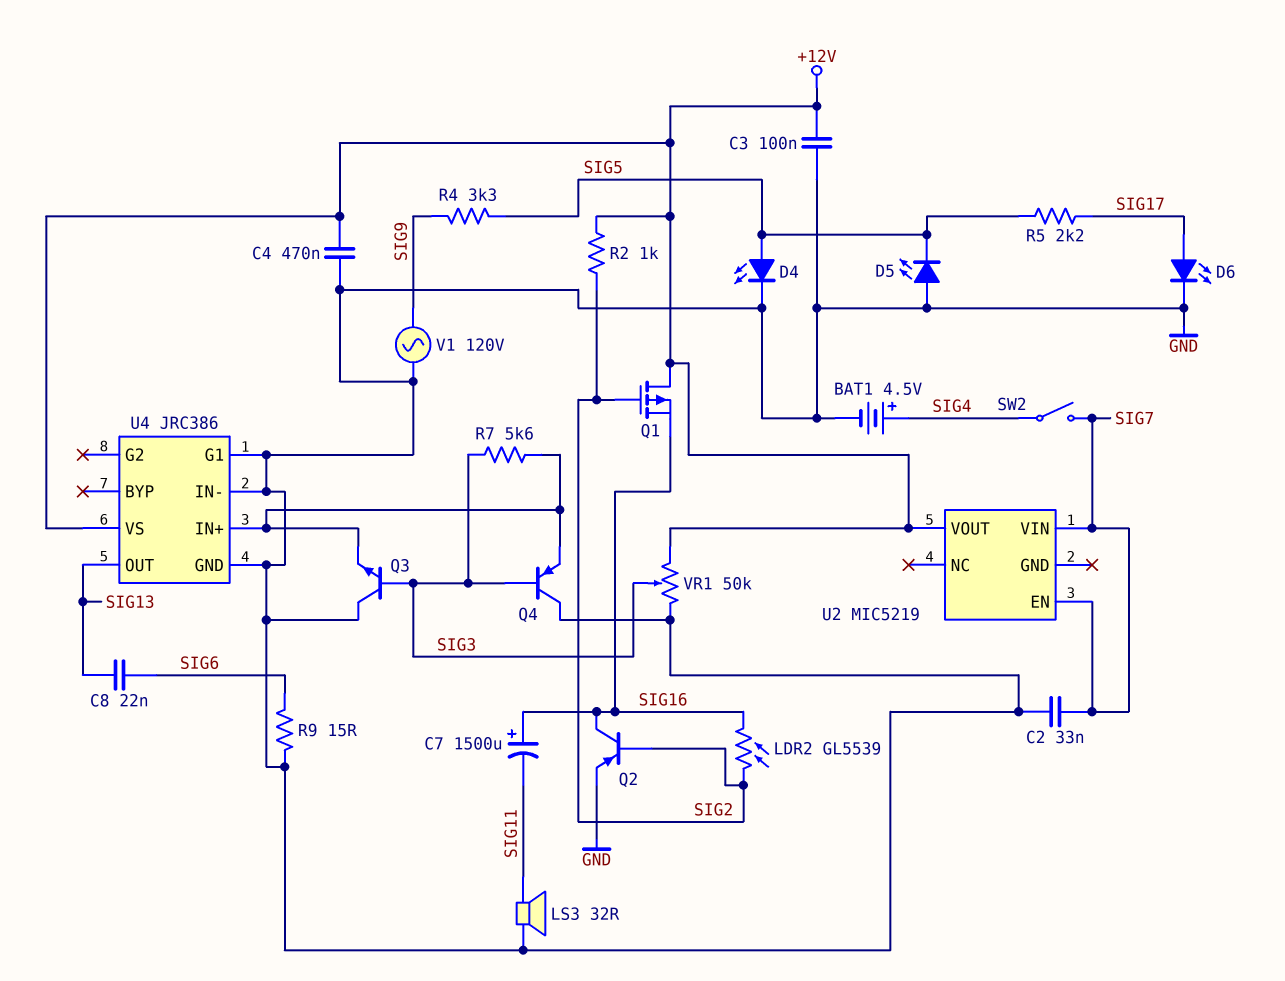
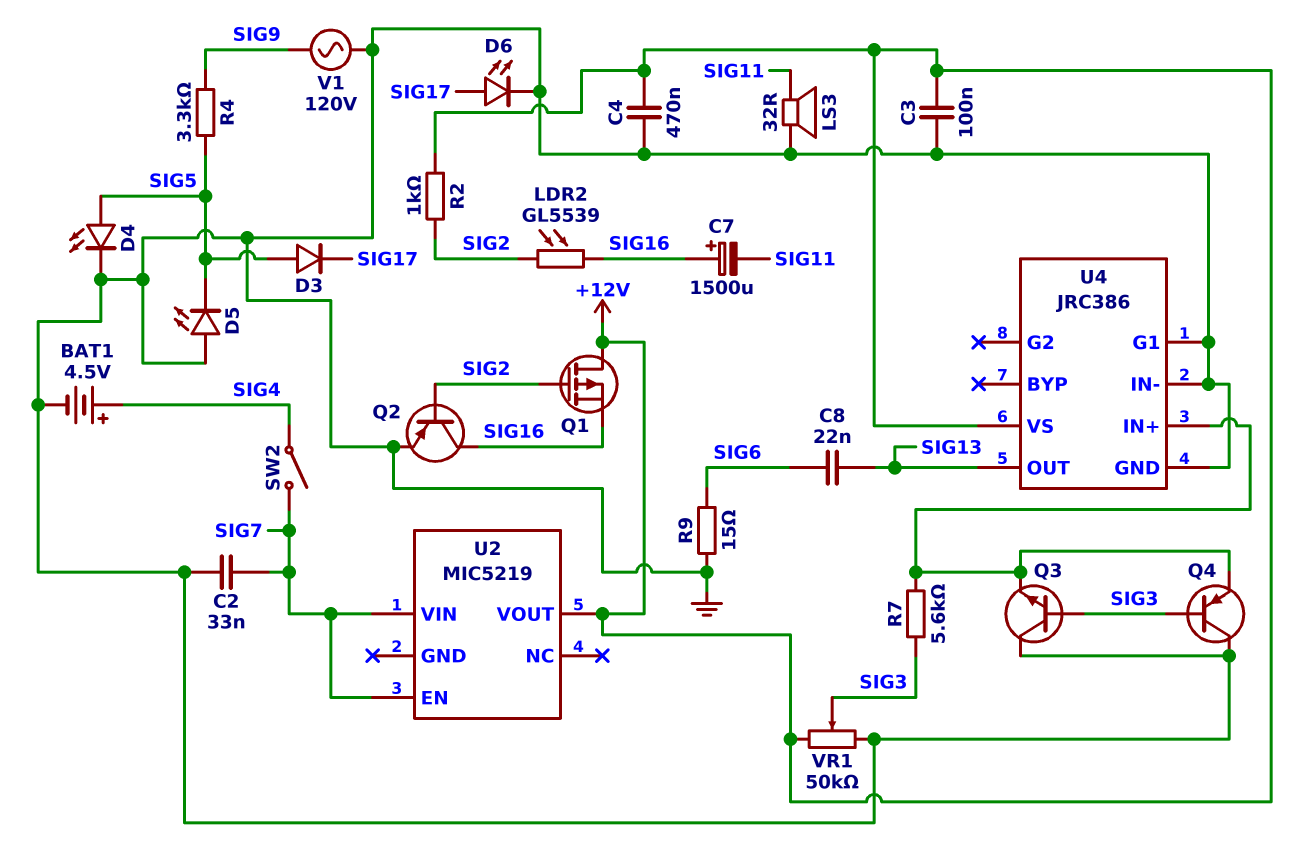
D3: none -> diode (A SIG5, K SIG17)
R5: 2.2k (SIG5, SIG17) -> none

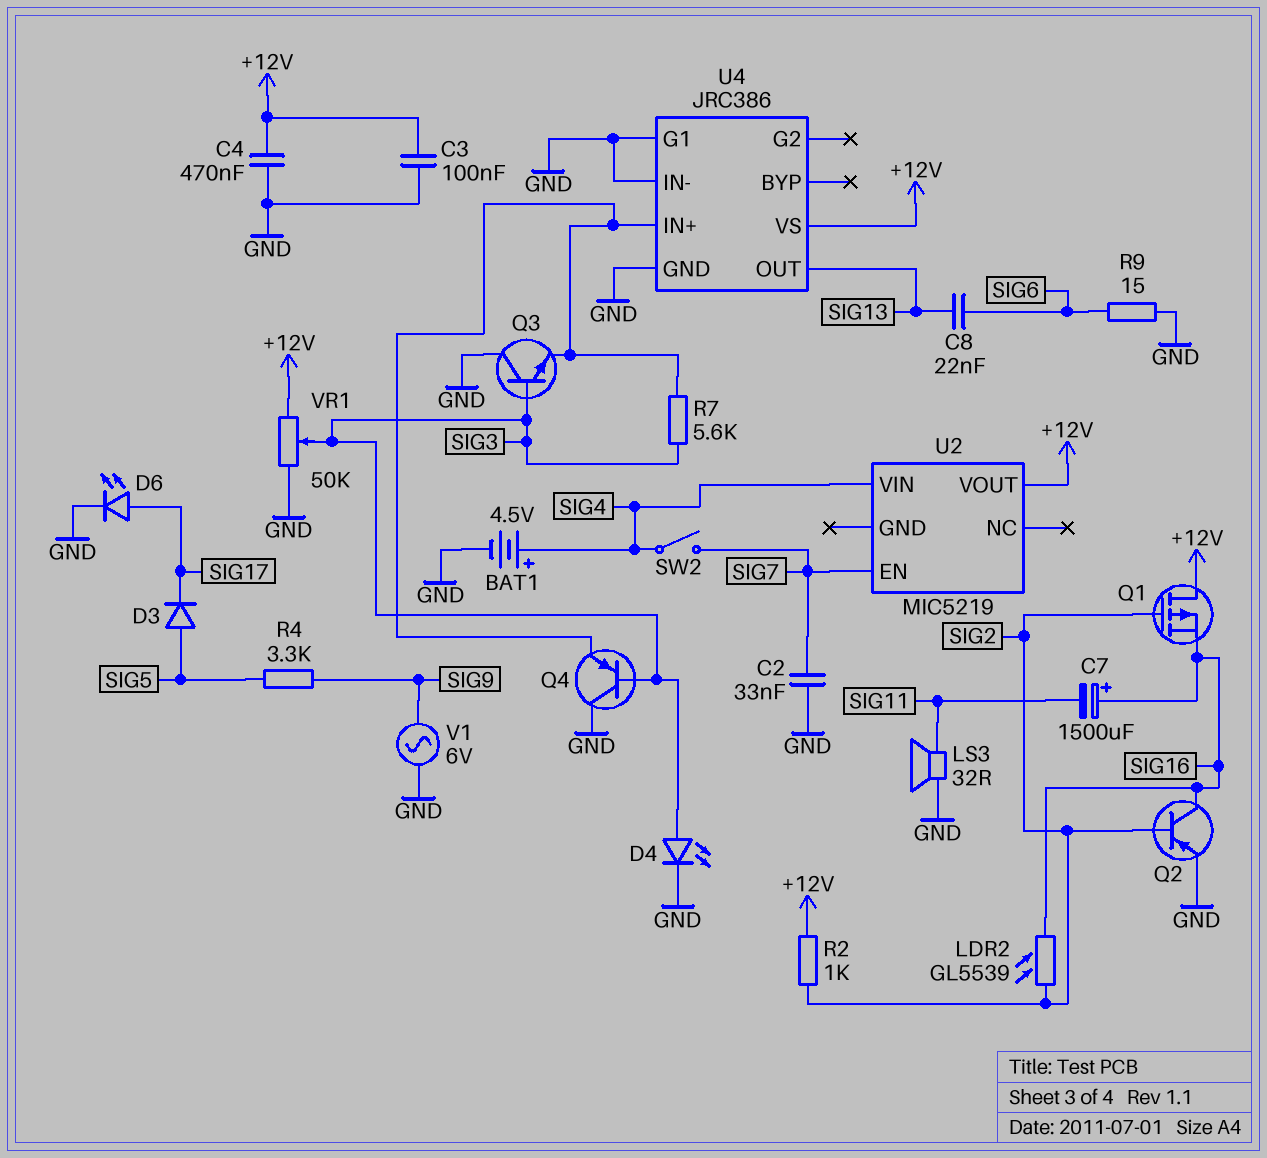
D4: LED (A SIG5, K GND) -> LED (A SIG3, K GND)
D5: LED (A GND, K SIG5) -> none
U2 pin VIN: SIG7 -> SIG4
V1: AC 120V (GND, SIG9) -> AC 6V (GND, SIG9)

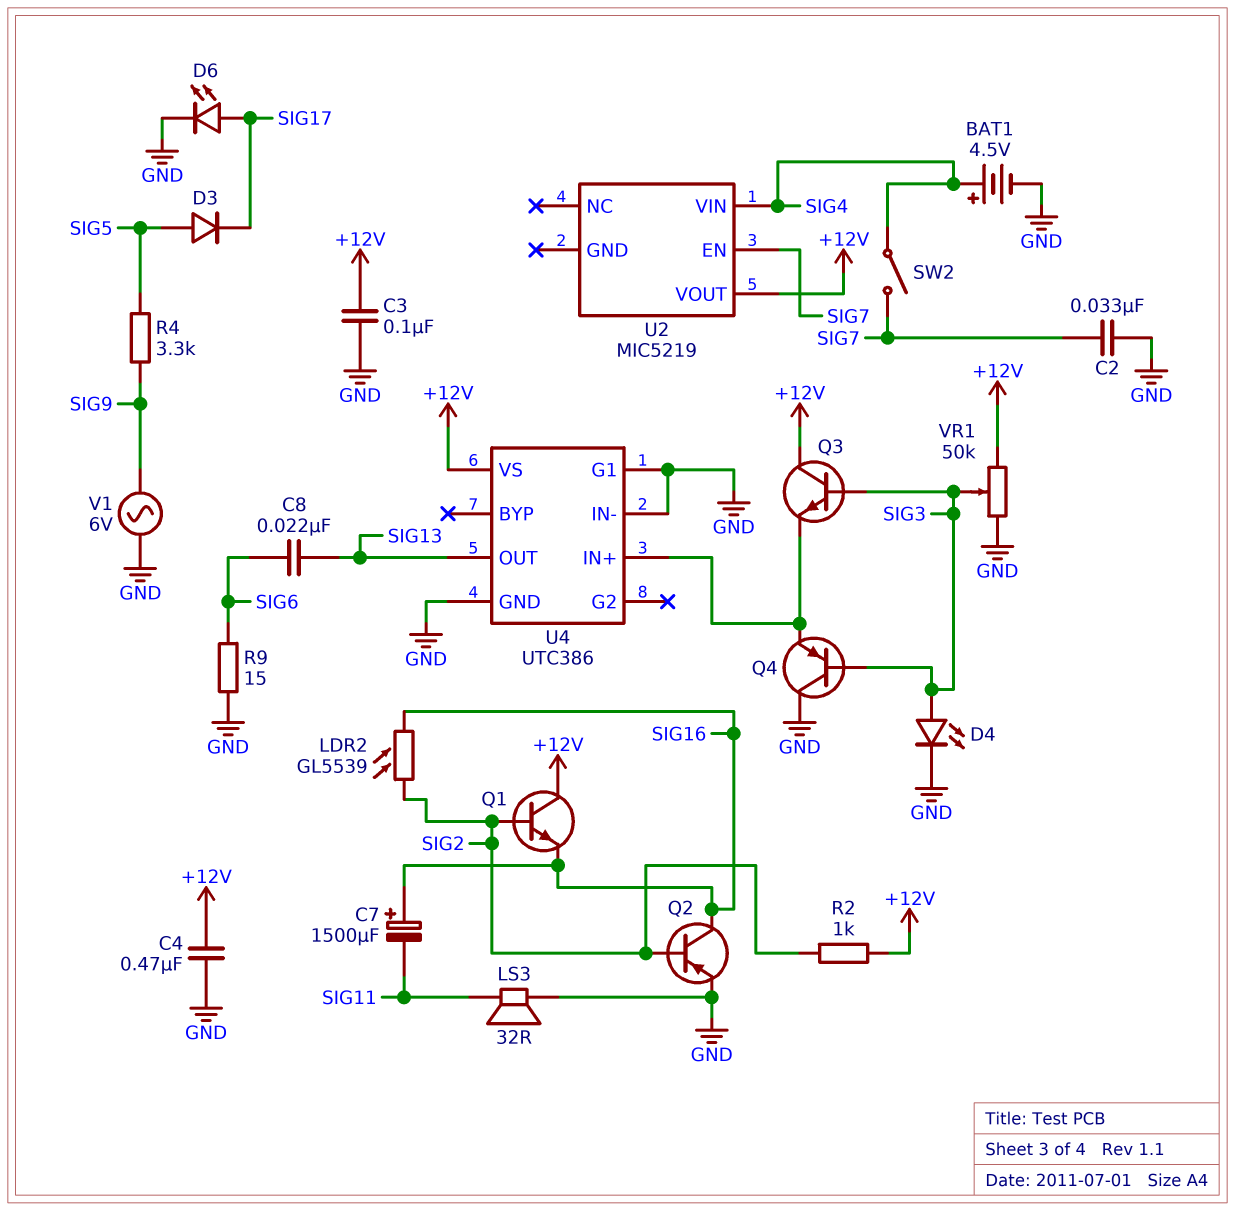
Q1: PMOS (G SIG2, D +12V, S SIG16) -> NPN (B SIG2, C +12V, E SIG16)
Q3: NPN (B SIG3, C GND, E U4/IN+) -> NPN (B SIG3, C +12V, E U4/IN+)
R7: 5.6k (SIG3, U4/IN+) -> none
U4: JRC386 -> UTC386

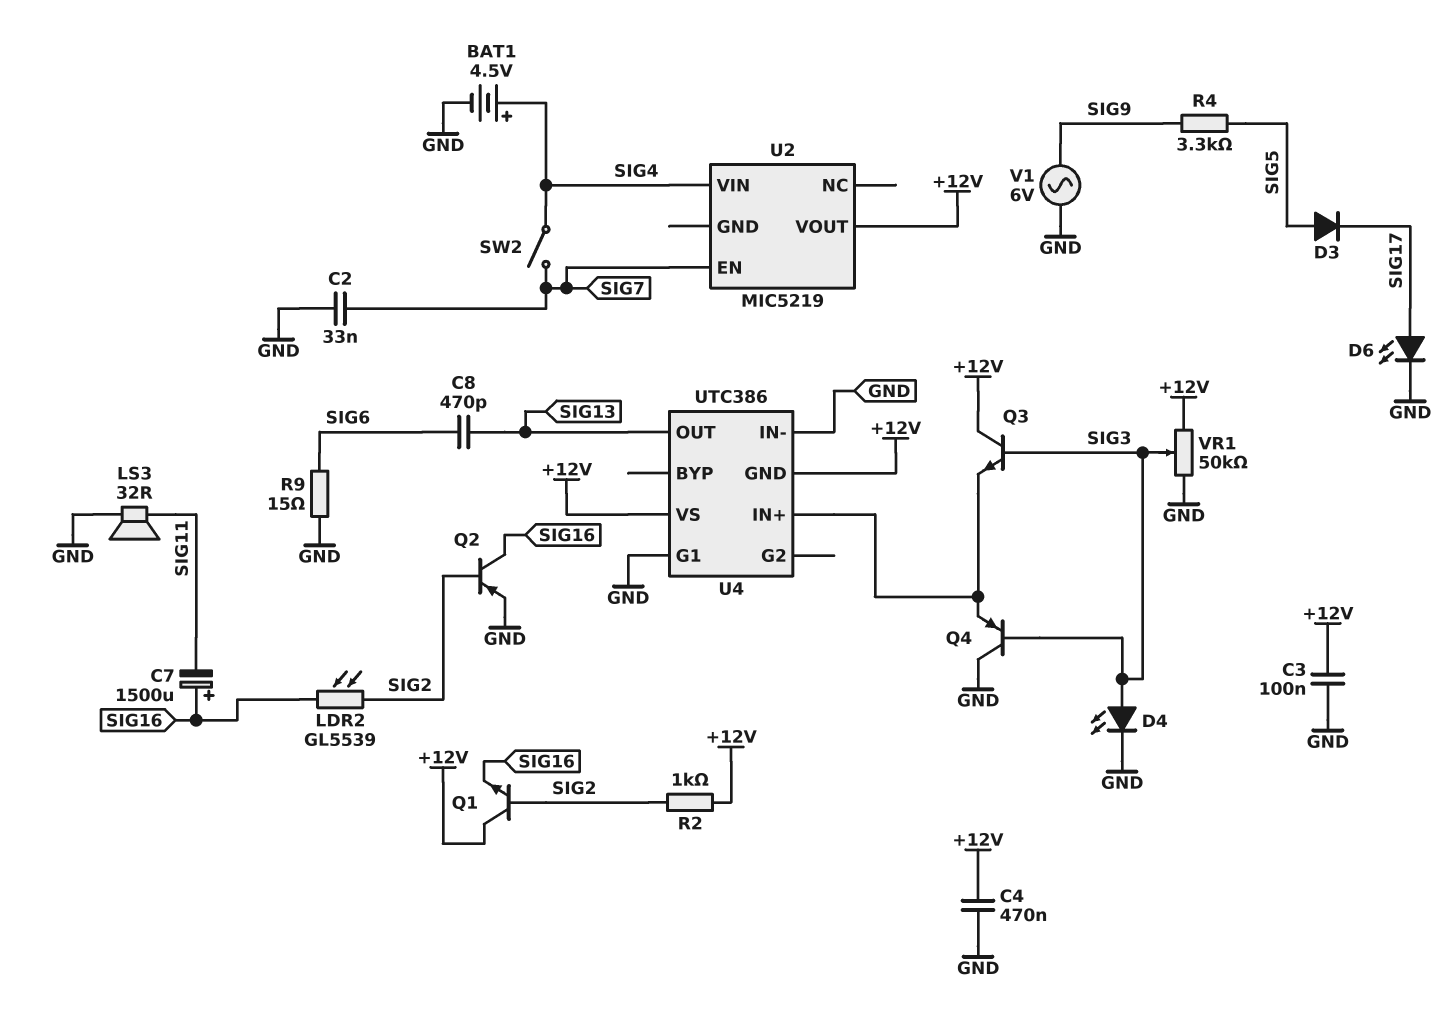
C8: 22nF (SIG6, SIG13) -> 470pF (SIG6, SIG13)
U4 pin GND: GND -> +12V

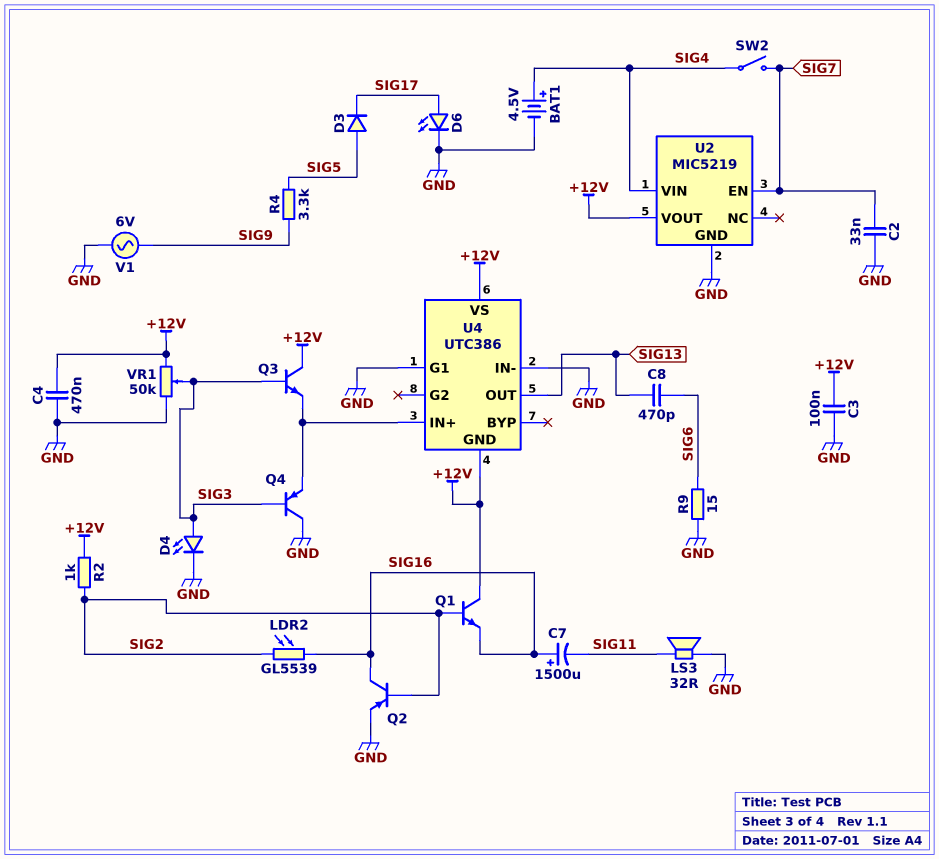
U2 pin GND: none -> GND

